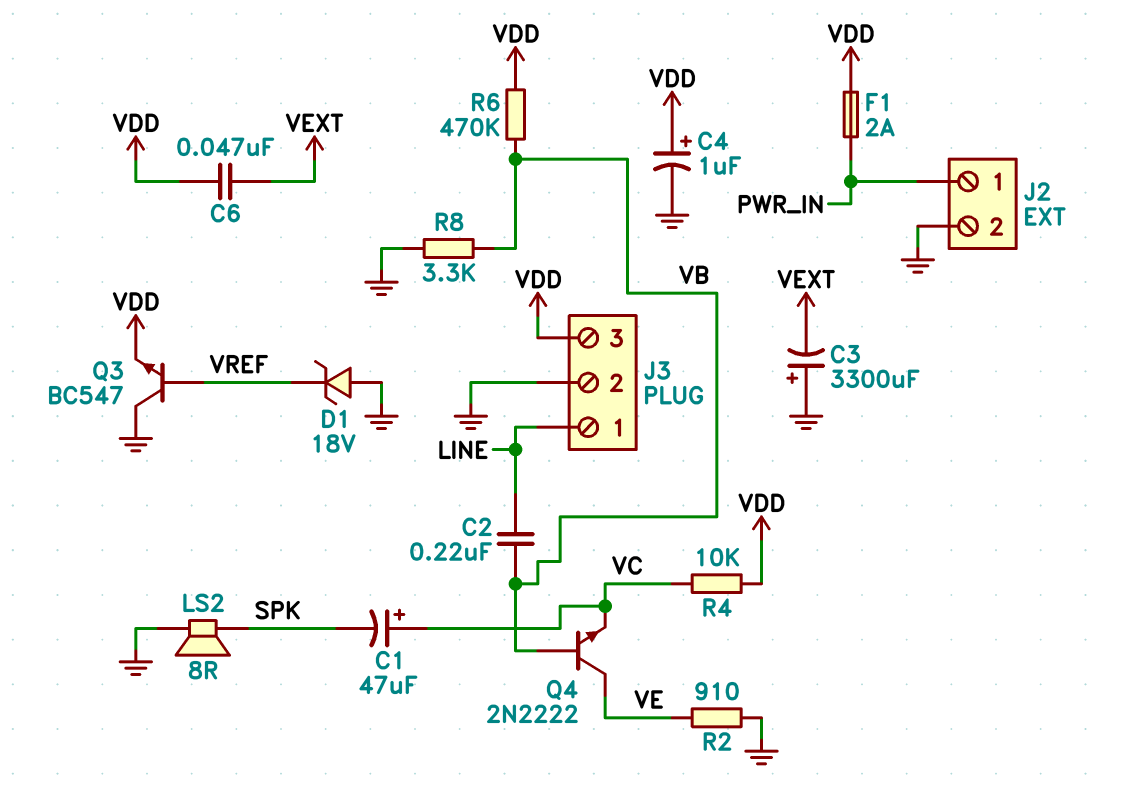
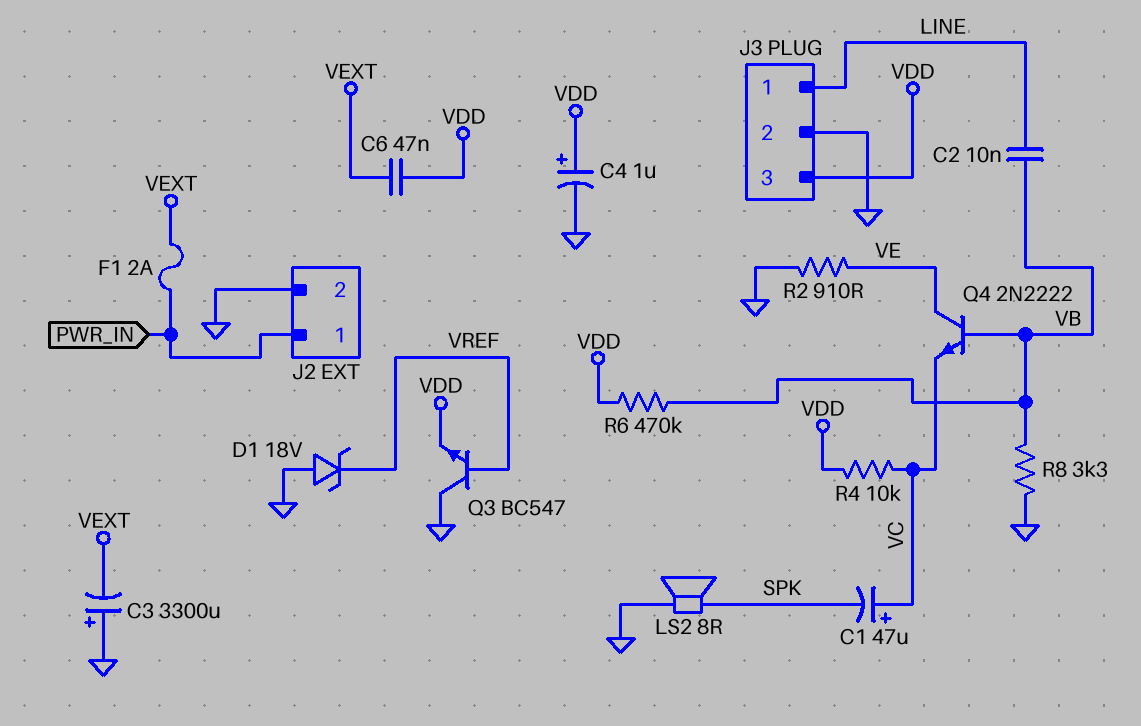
C2: 220nF (LINE, VB) -> 10nF (LINE, VB)
F1: 2A (PWR_IN, VDD) -> 2A (PWR_IN, VEXT)

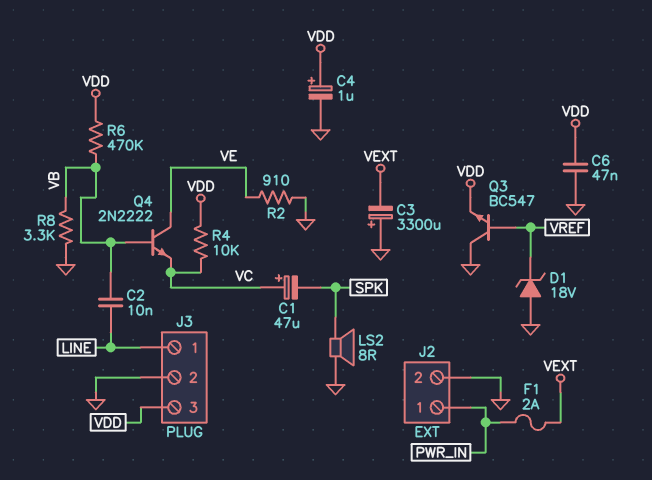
C6: 47nF (VDD, VEXT) -> 47nF (GND, VDD)

